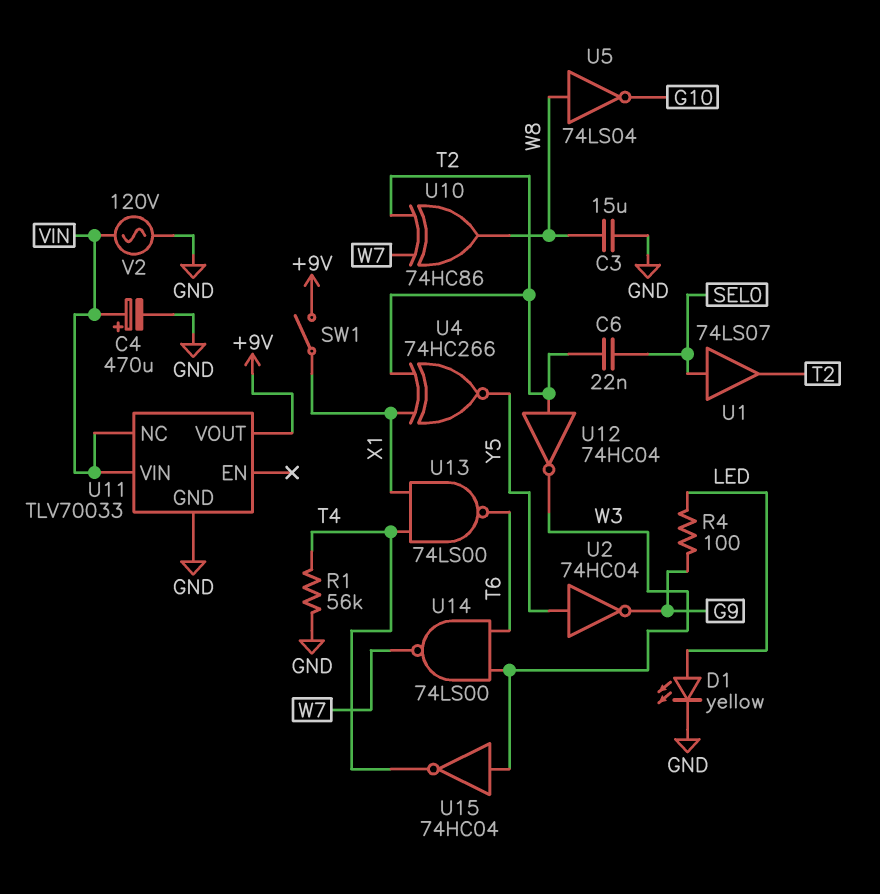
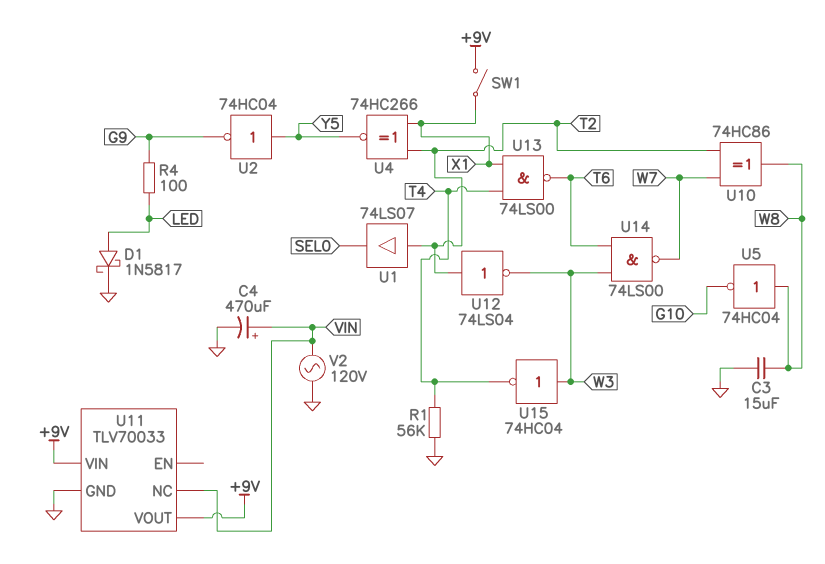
C6: 22nF (SEL0, T2) -> none
D1: LED yellow (A LED, K GND) -> schottky 1N5817 (A LED, K GND)
U1: buffer 74LS07 (in SEL0, out T2) -> buffer 74LS07 (in T2, out SEL0)
U5: NOT 74LS04 (in W8, out G10) -> NOT 74HC04 (in W8, out G10)
U11 pin VIN: VIN -> +9V
U12: NOT 74HC04 (in T2, out W3) -> NOT 74LS04 (in T2, out W3)

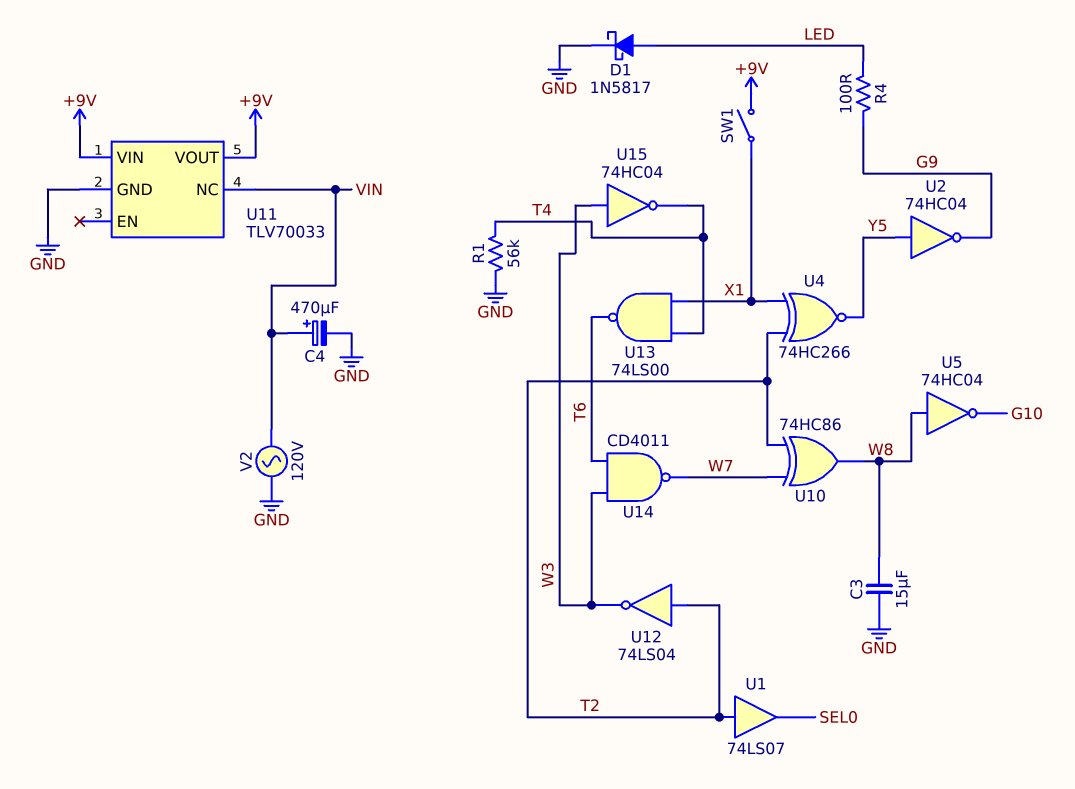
U14: NAND 74LS00 (in T6, in W3, out W7) -> NAND CD4011 (in T6, in W3, out W7)

